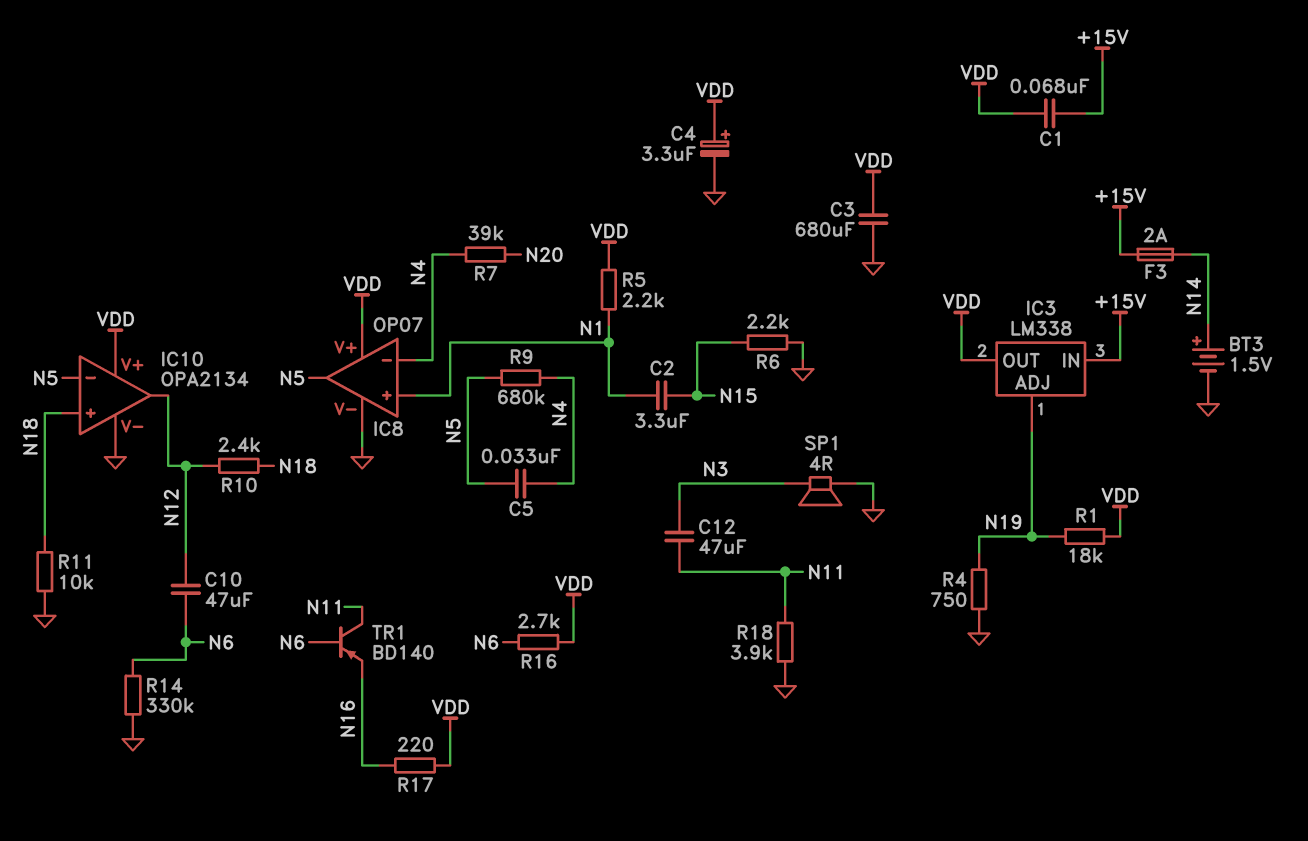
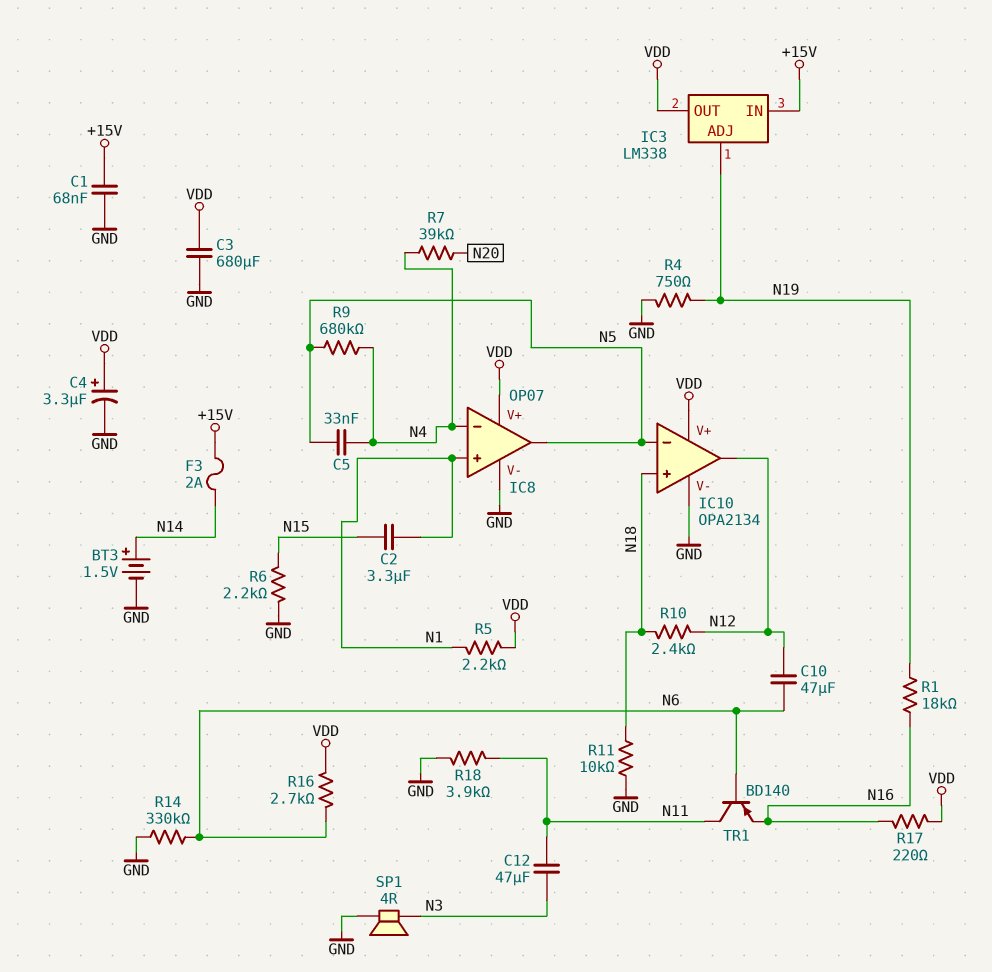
C1: 68nF (+15V, VDD) -> 68nF (+15V, GND)
R1: 18k (N19, VDD) -> 18k (N16, N19)

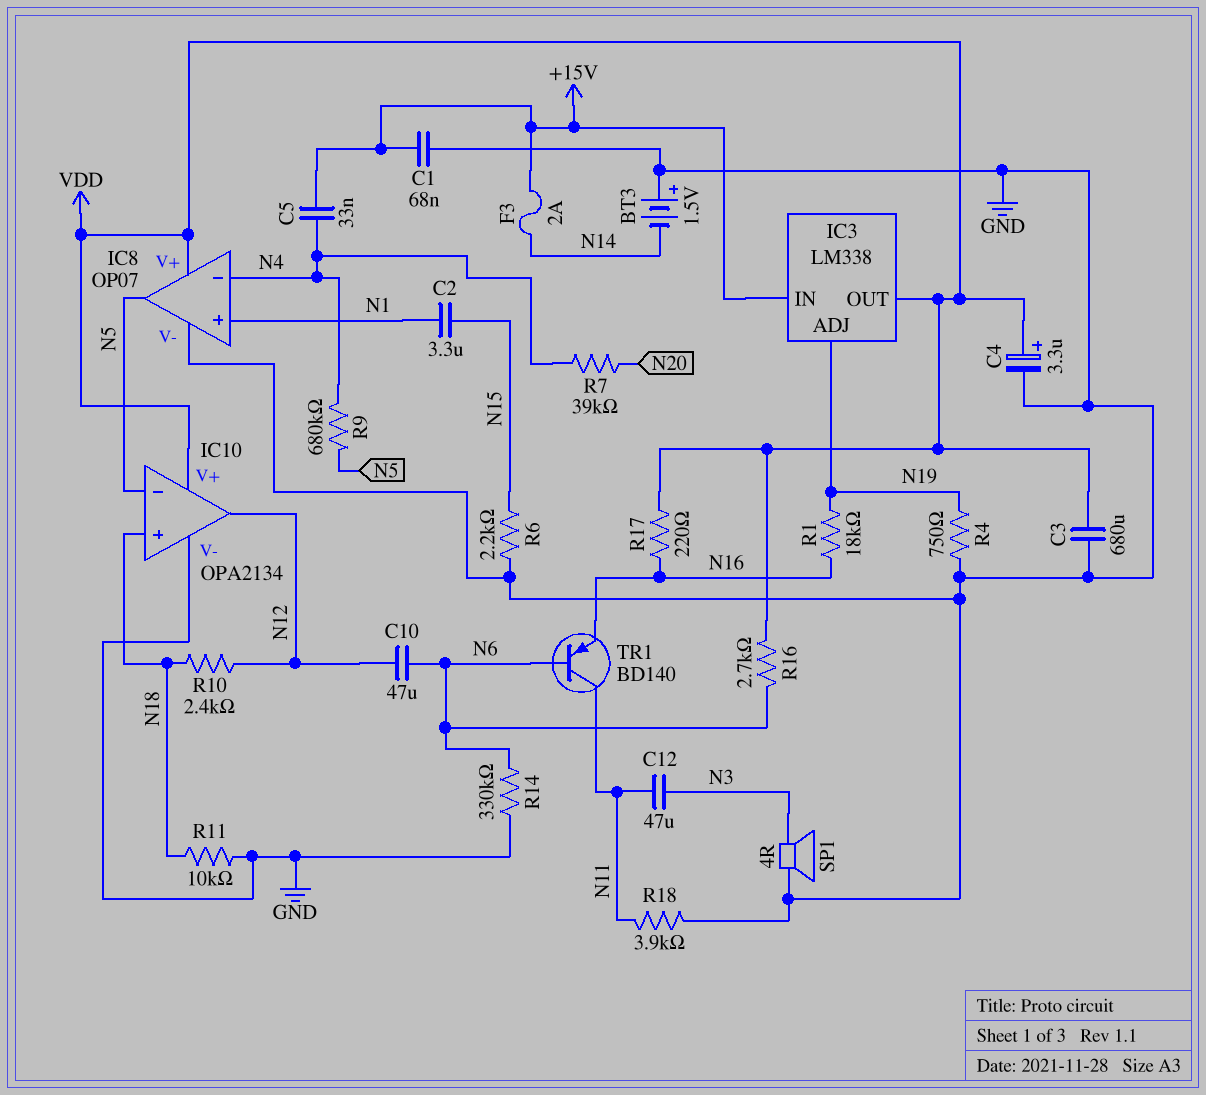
BT3: 1.5V (plus N14, minus GND) -> 1.5V (plus GND, minus N14)
C5: 33nF (N4, N5) -> 33nF (+15V, N4)
R5: 2.2k (N1, VDD) -> none

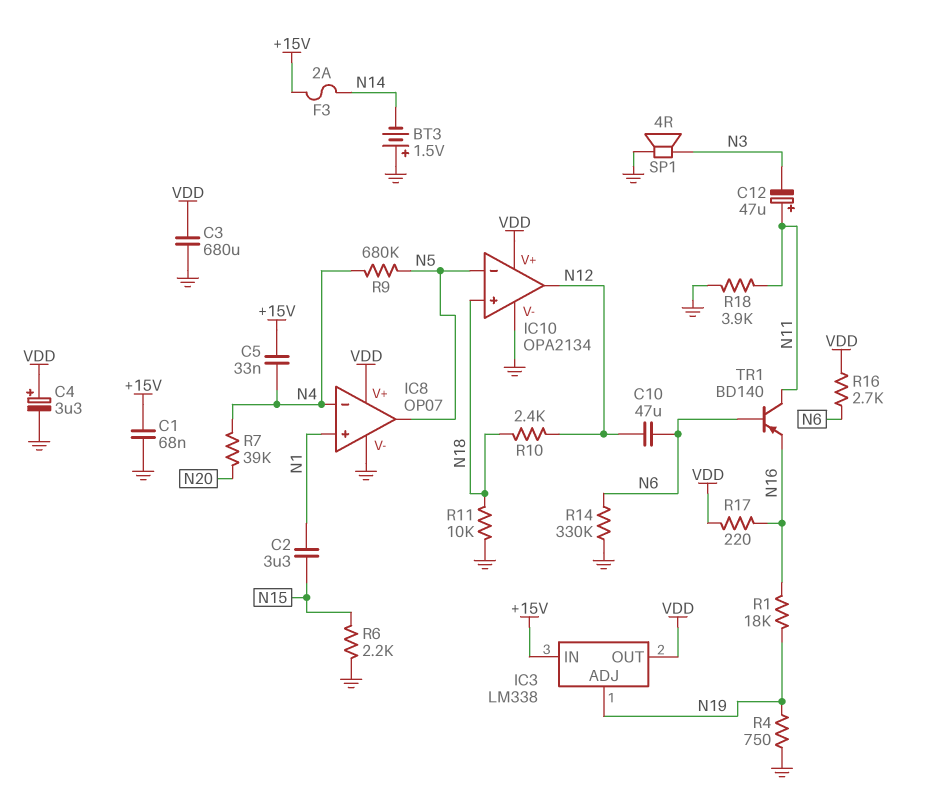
C12: 47uF (N3, N11) -> 47uF (plus N11, minus N3)

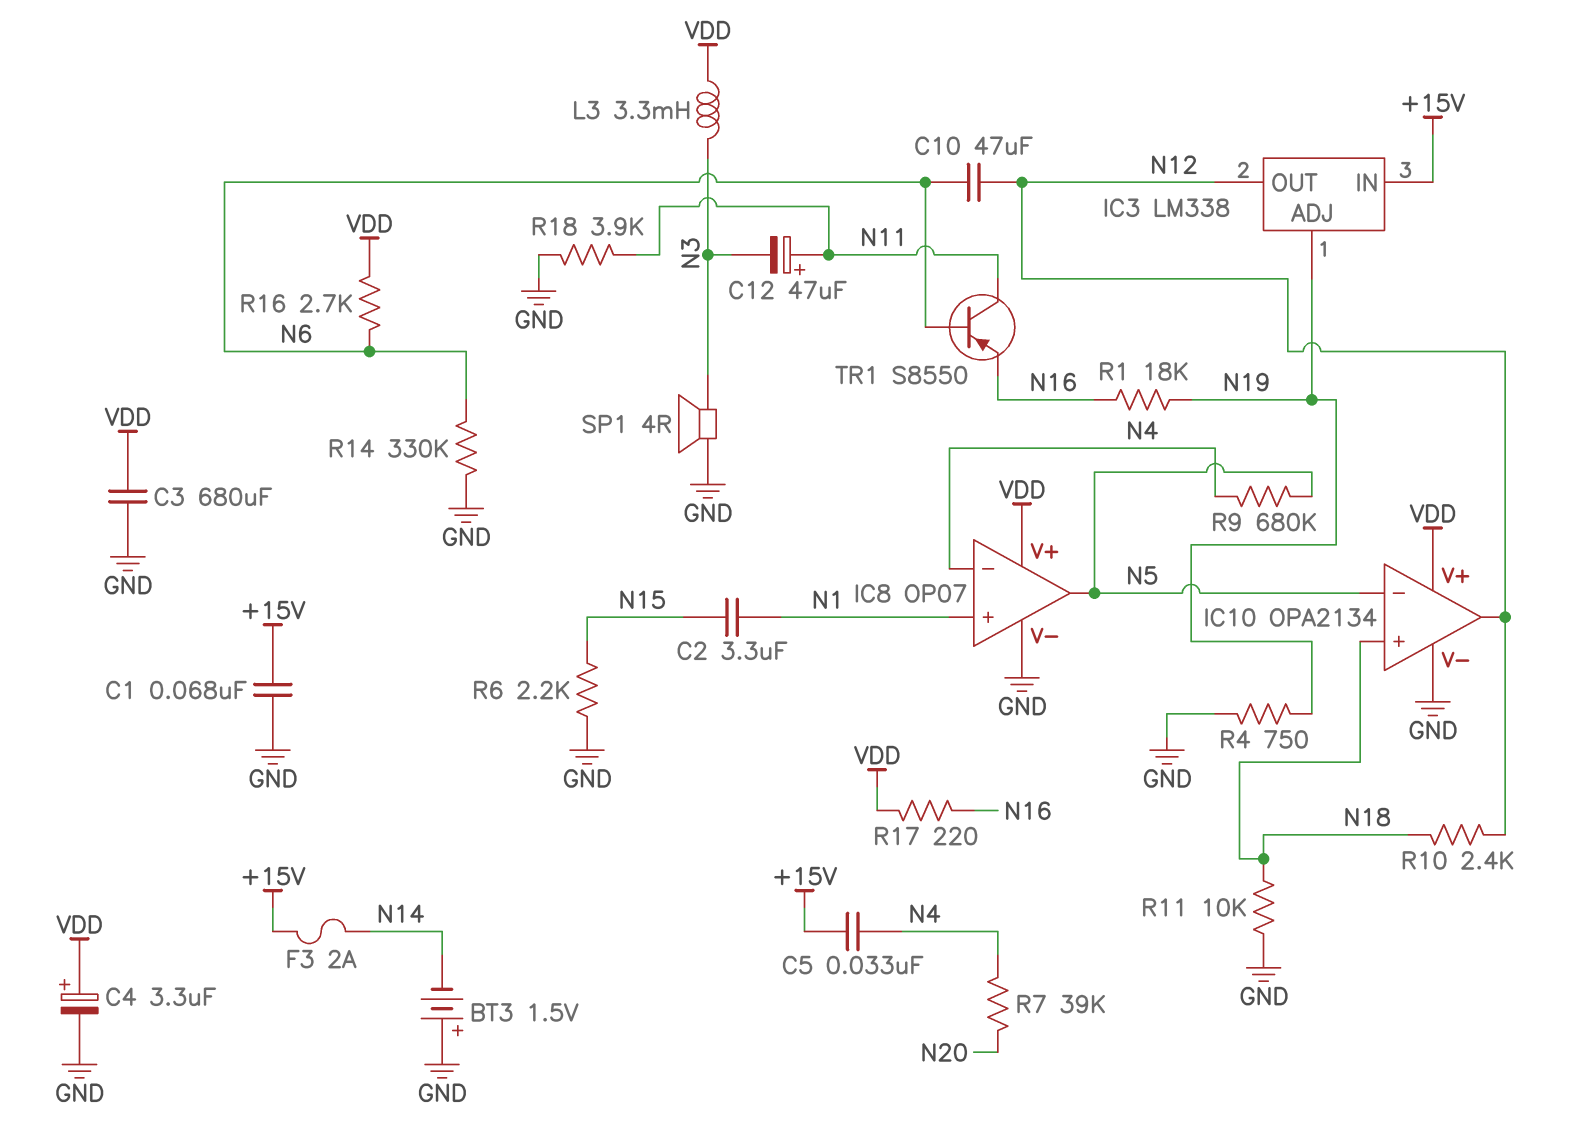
IC3 pin OUT: VDD -> N12
L3: none -> 3.3mH (N3, VDD)
TR1: PNP BD140 (B N6, C N11, E N16) -> PNP S8550 (B N6, C N11, E N16)

